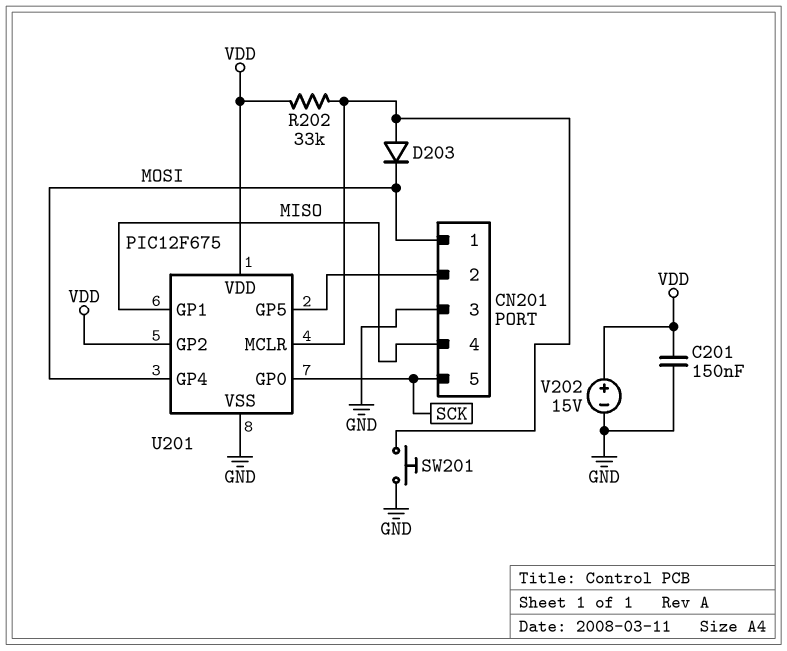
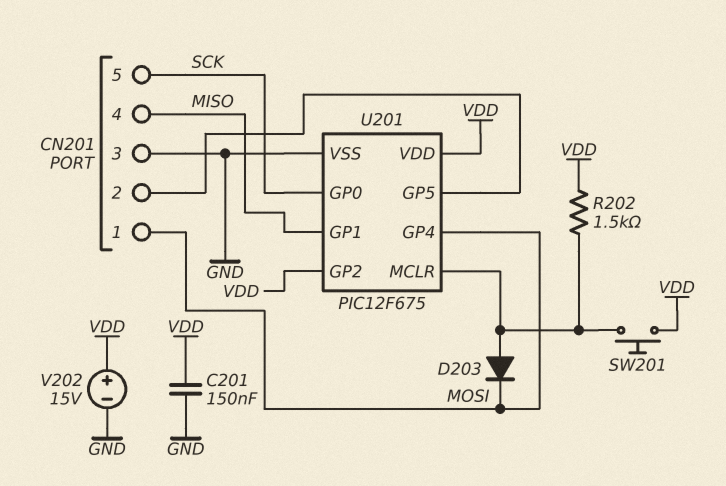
R202: 33k (U201/MCLR, VDD) -> 1.5k (U201/MCLR, VDD)
SW201: button (GND, U201/MCLR) -> button (U201/MCLR, VDD)

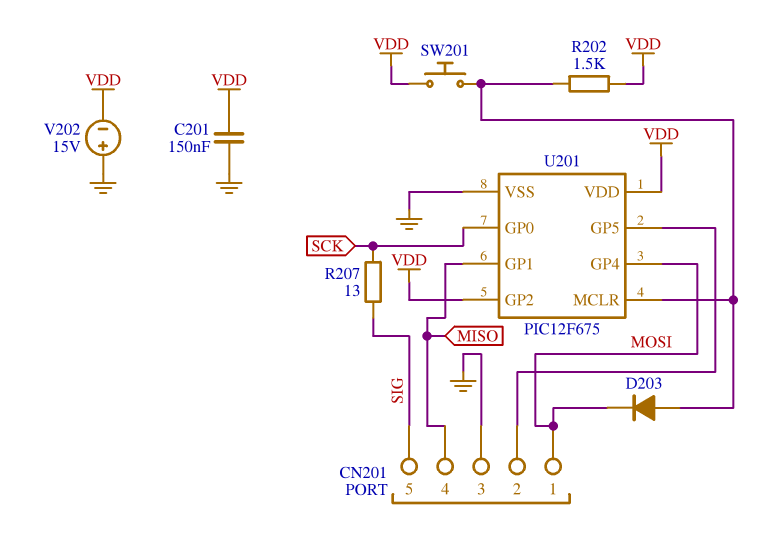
CN201 pin 5: SCK -> SIG
R207: none -> 13 (SCK, SIG)
V202: 15V (plus VDD, minus GND) -> 15V (plus GND, minus VDD)

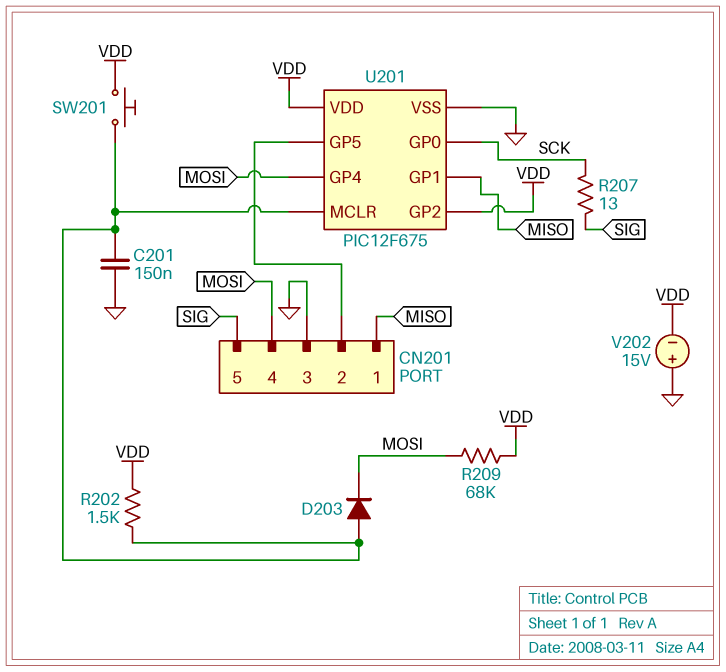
C201: 150nF (GND, VDD) -> 150nF (GND, U201/MCLR)
CN201 pin 1: MOSI -> MISO
CN201 pin 4: MISO -> MOSI
R209: none -> 68k (MOSI, VDD)

